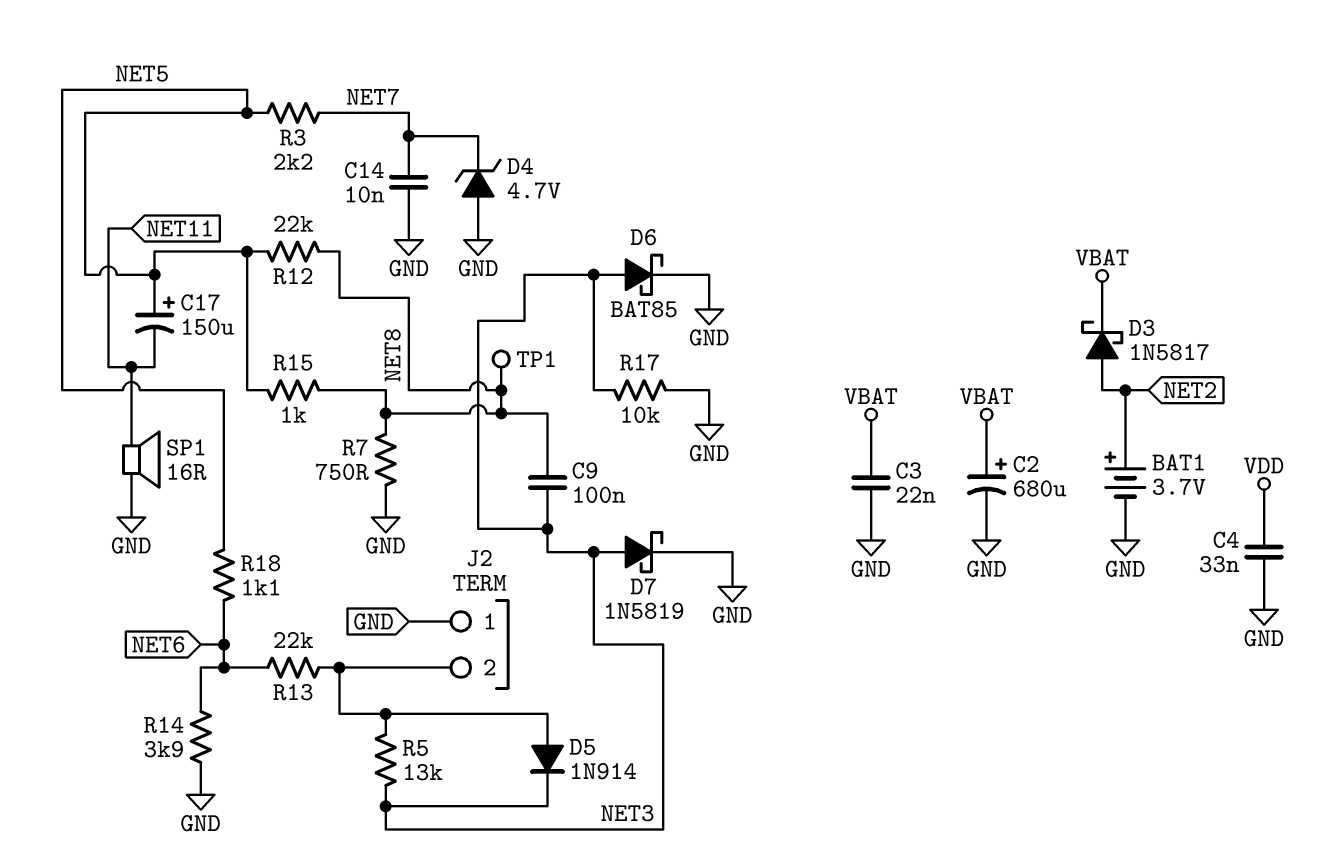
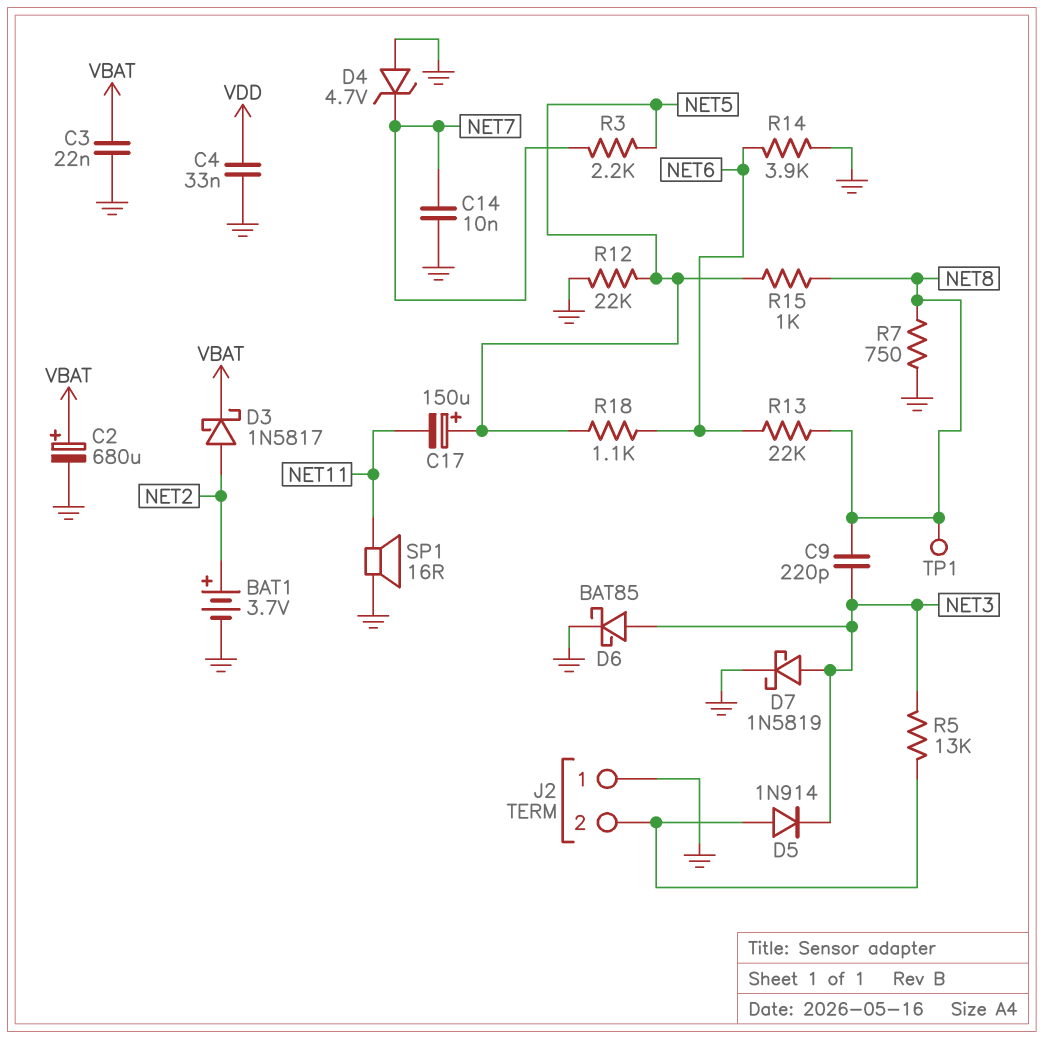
C9: 100nF (NET3, NET8) -> 220pF (NET3, NET8)
R12: 22k (NET5, NET8) -> 22k (GND, NET5)
R13: 22k (J2/2, NET6) -> 22k (NET6, NET8)
R17: 10k (GND, NET3) -> none

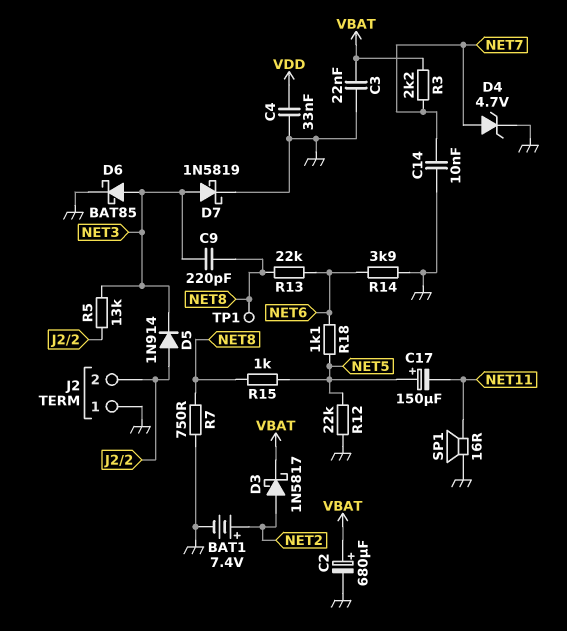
BAT1: 3.7V (plus NET2, minus GND) -> 7.4V (plus NET2, minus GND)
D4: zener 4.7V (A GND, K NET7) -> zener 4.7V (A NET7, K GND)
R3: 2.2k (NET5, NET7) -> 2.2k (NET7, VBAT)

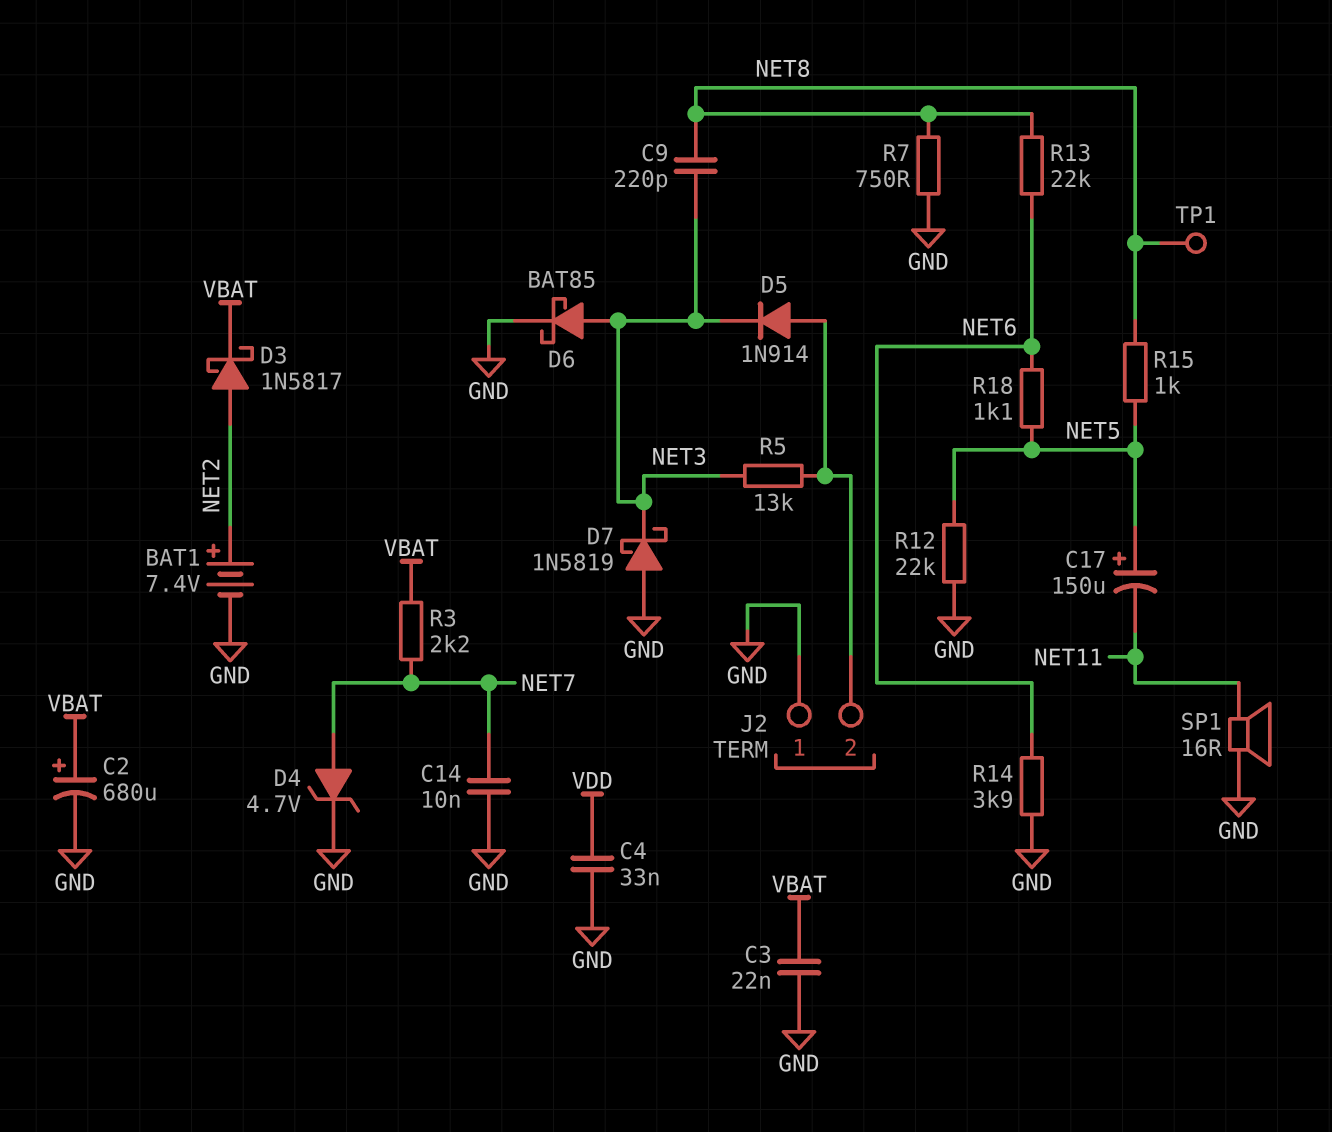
D7: schottky 1N5819 (A NET3, K GND) -> schottky 1N5819 (A GND, K NET3)

